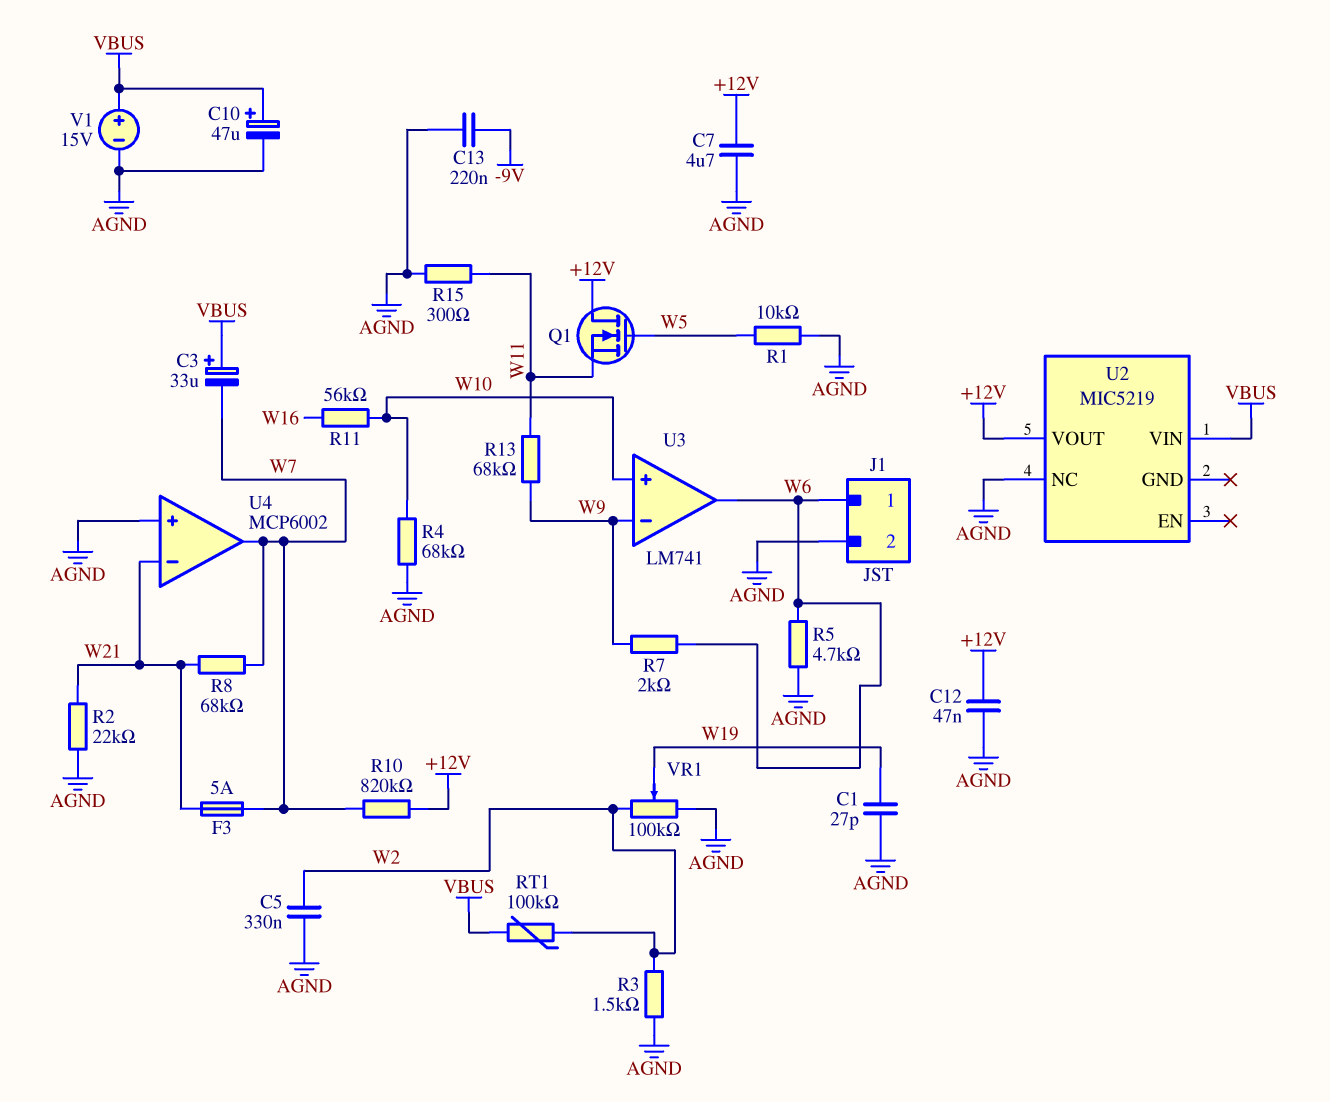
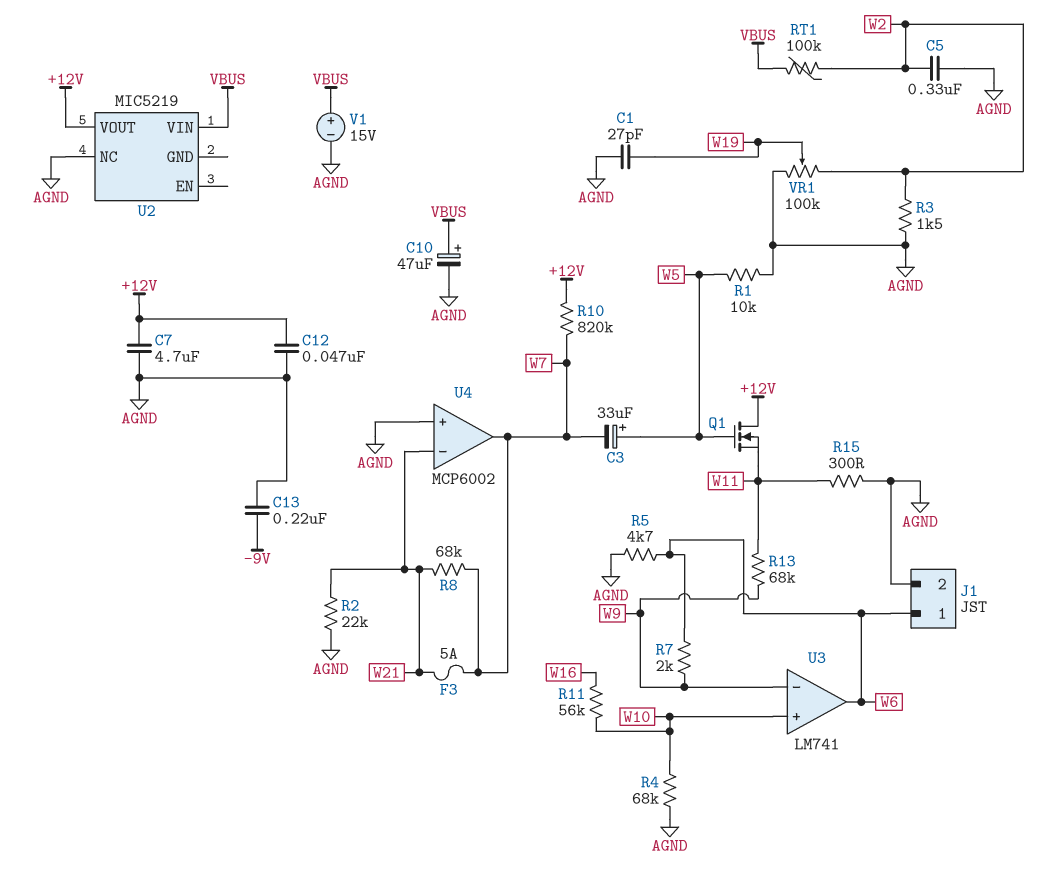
C3: 33uF (plus VBUS, minus W7) -> 33uF (plus W5, minus W7)

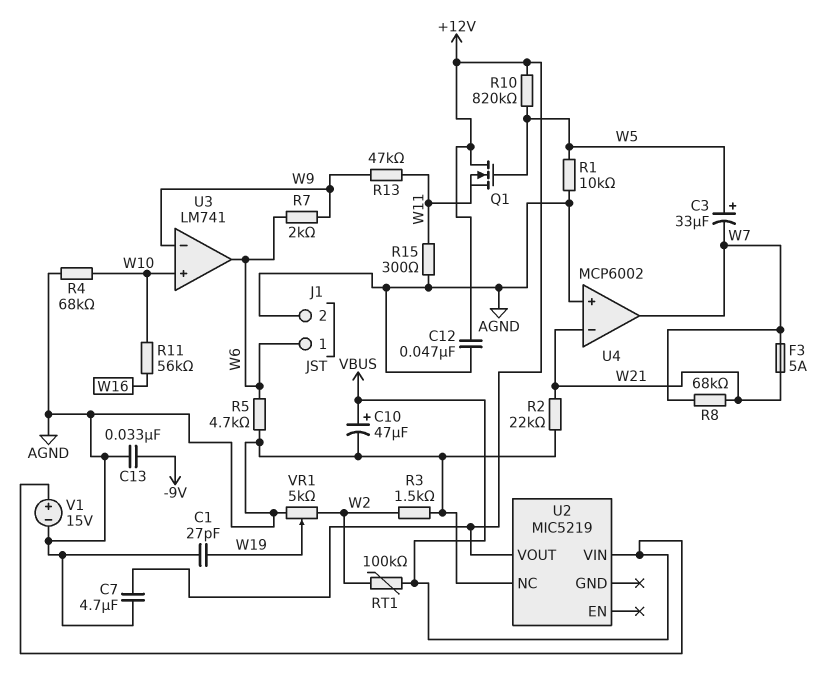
C5: 330nF (AGND, W2) -> none
C13: 220nF (-9V, AGND) -> 33nF (-9V, AGND)
R10: 820k (+12V, W7) -> 820k (+12V, W5)
R13: 68k (W9, W11) -> 47k (W9, W11)
VR1: 100k (AGND, W2, wiper W19) -> 5k (AGND, W2, wiper W19)

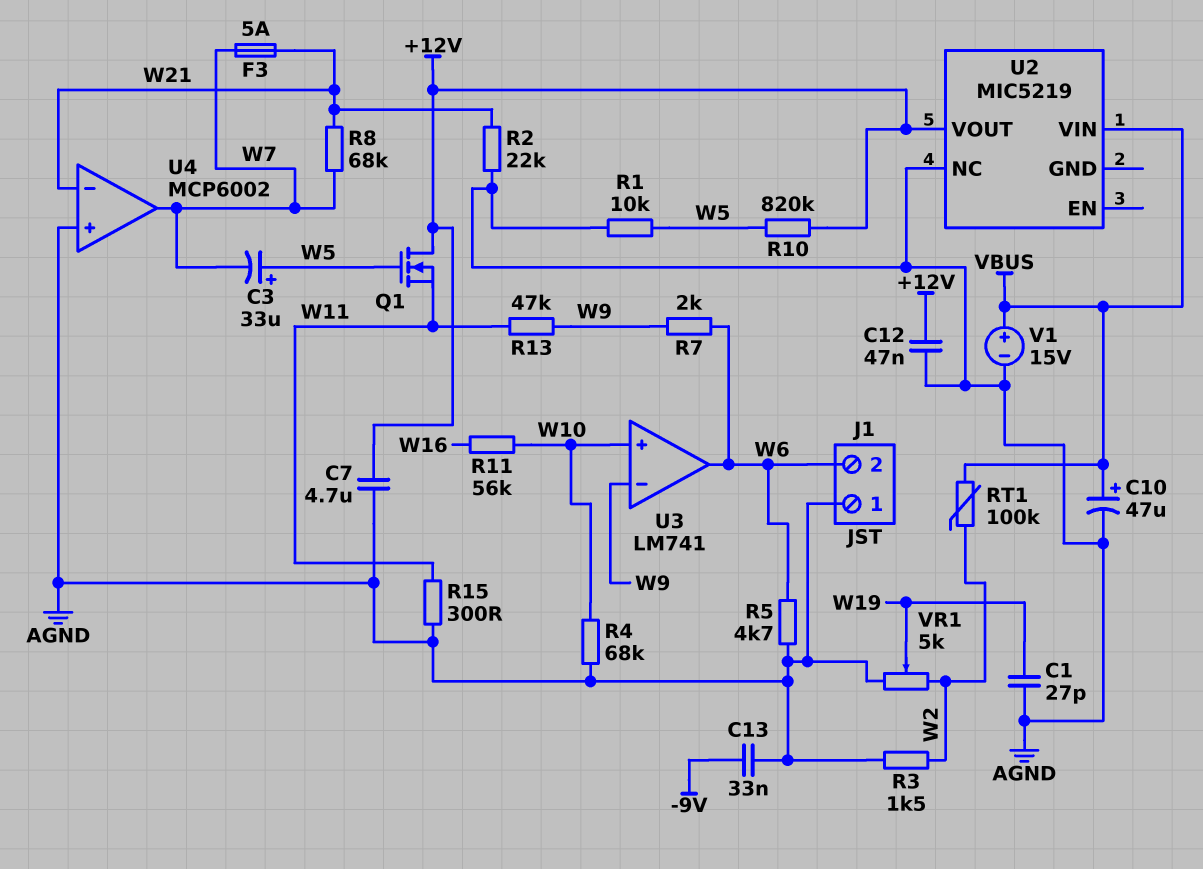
J1 pin 1: W6 -> AGND
J1 pin 2: AGND -> W6

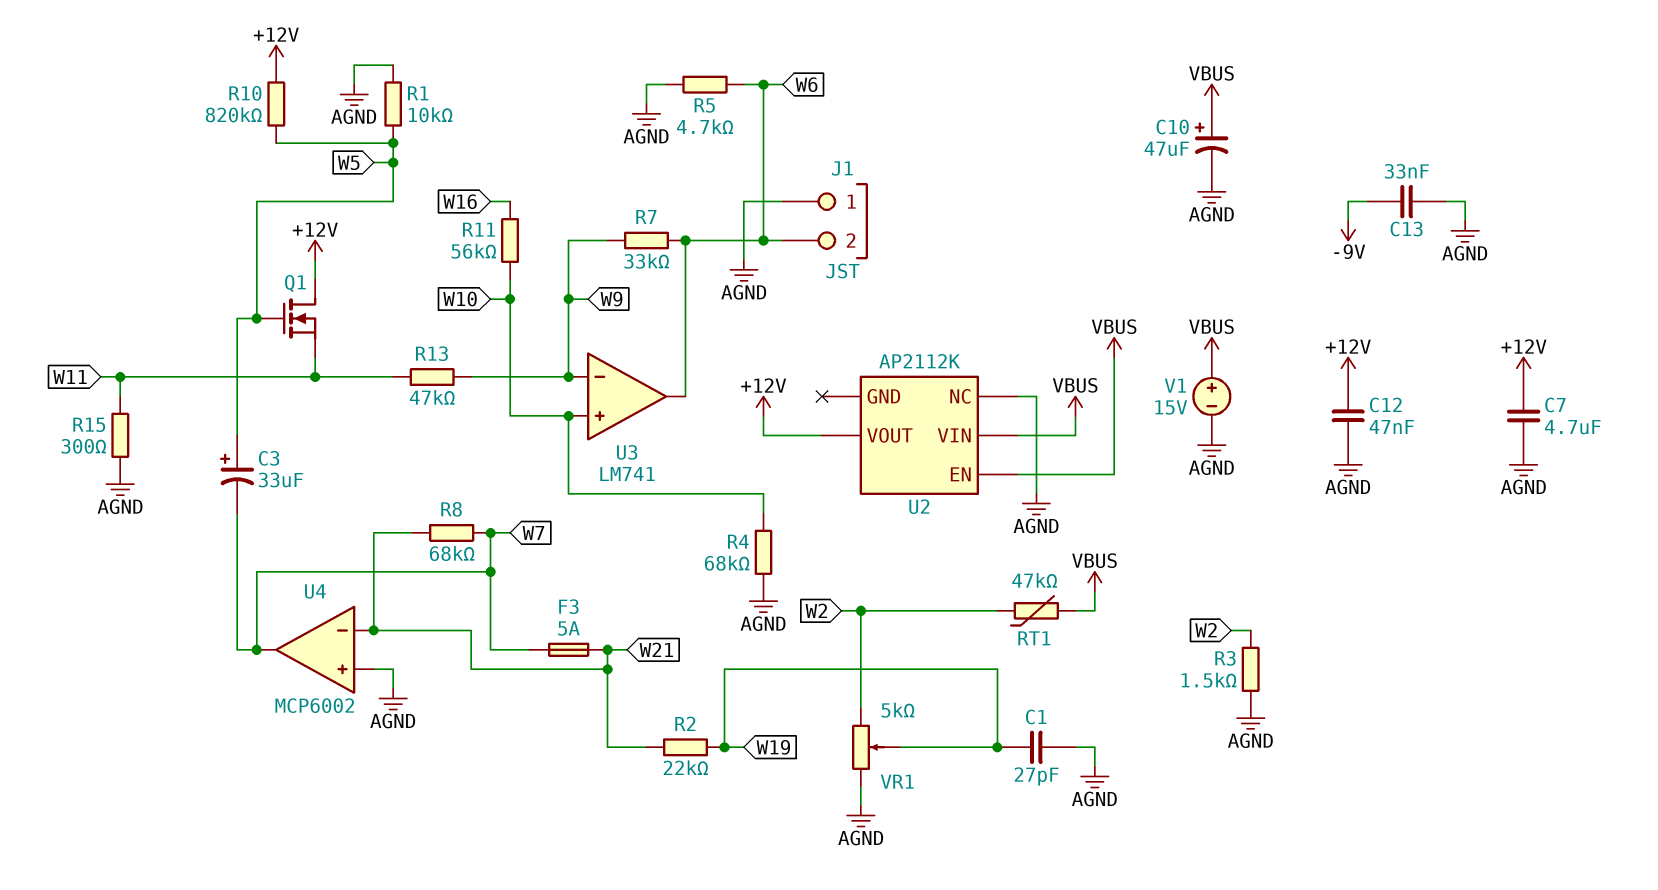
R2: 22k (AGND, W21) -> 22k (W19, W21)
R7: 2k (W6, W9) -> 33k (W6, W9)
RT1: 100k (VBUS, W2) -> 47k (VBUS, W2)
U2: MIC5219 -> AP2112K
U2 pin EN: none -> VBUS

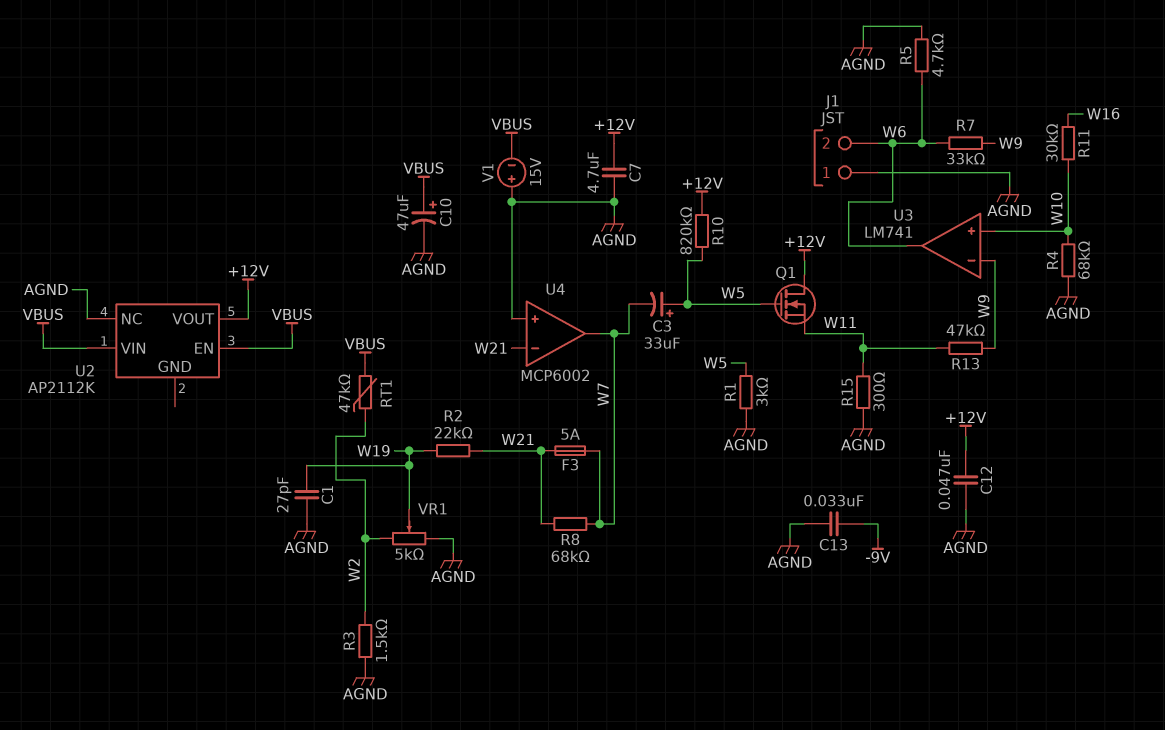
R1: 10k (AGND, W5) -> 3k (AGND, W5)
R11: 56k (W10, W16) -> 30k (W10, W16)
V1: 15V (plus VBUS, minus AGND) -> 15V (plus AGND, minus VBUS)

